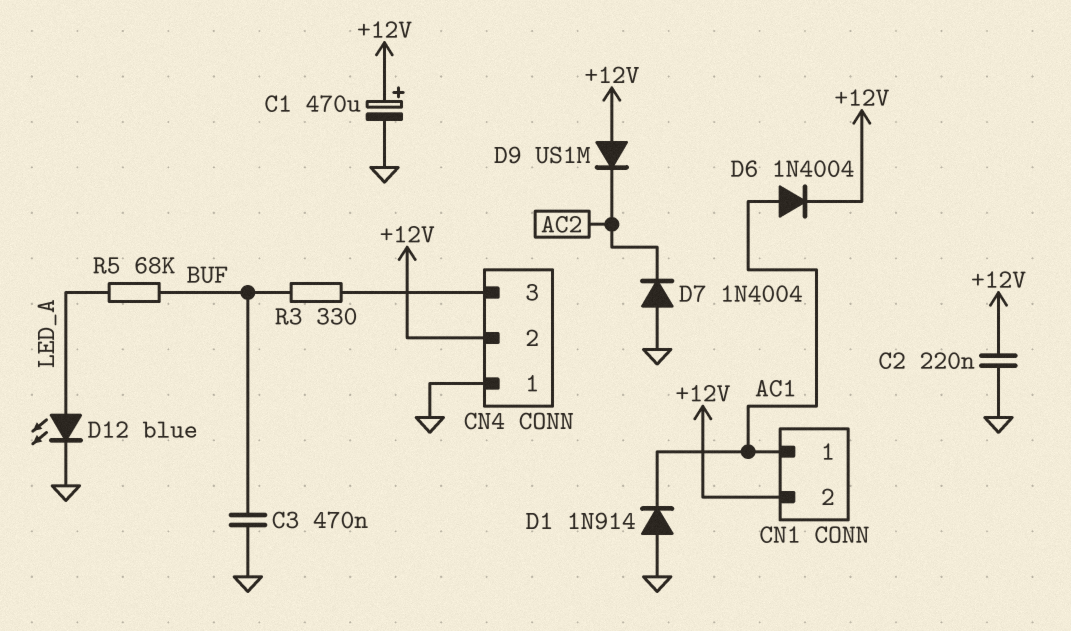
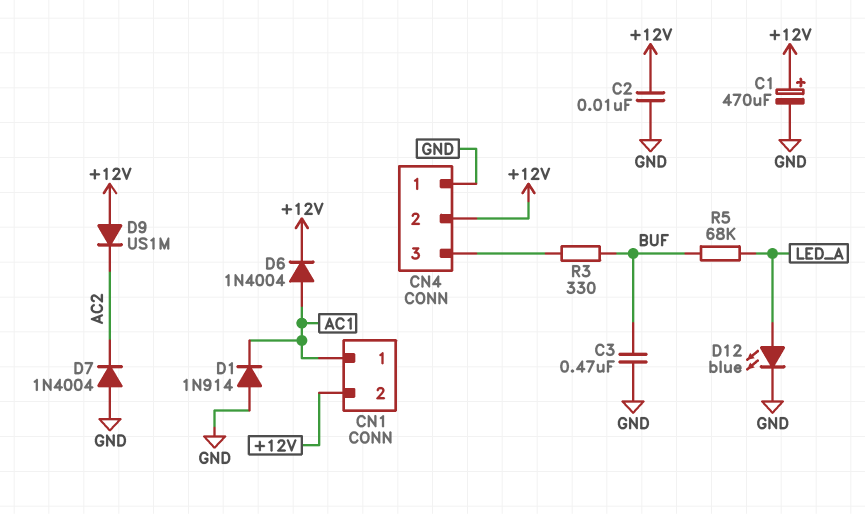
C2: 220nF (+12V, GND) -> 10nF (+12V, GND)

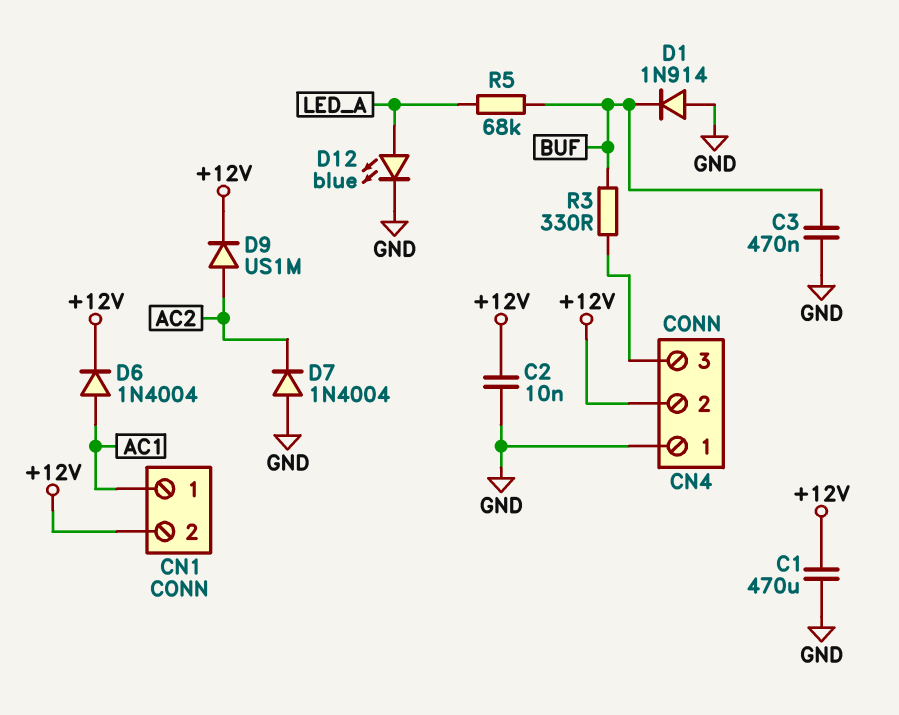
C1: 470uF (plus +12V, minus GND) -> 470uF (+12V, GND)
D1: diode 1N914 (A GND, K AC1) -> diode 1N914 (A GND, K BUF)
D9: diode US1M (A +12V, K AC2) -> diode US1M (A AC2, K +12V)

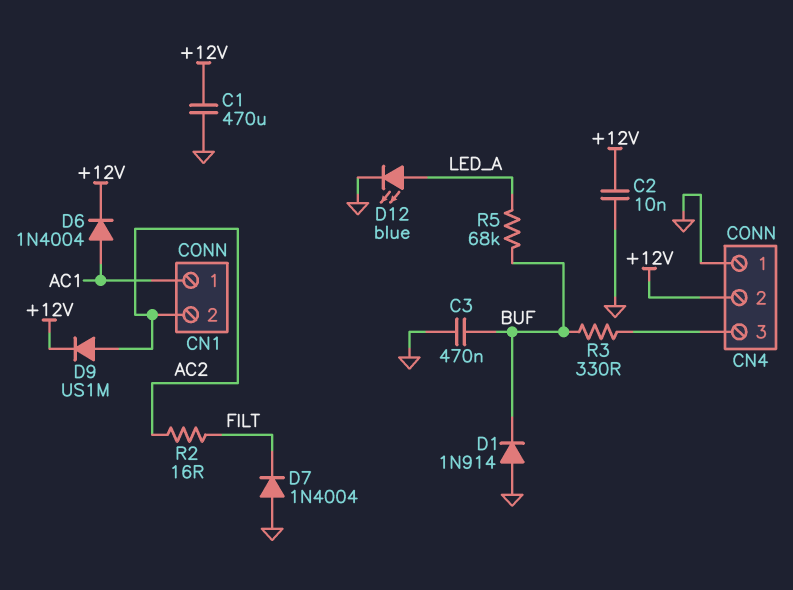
CN1 pin 2: +12V -> AC2
D7: diode 1N4004 (A GND, K AC2) -> diode 1N4004 (A GND, K FILT)
R2: none -> 16 (AC2, FILT)

